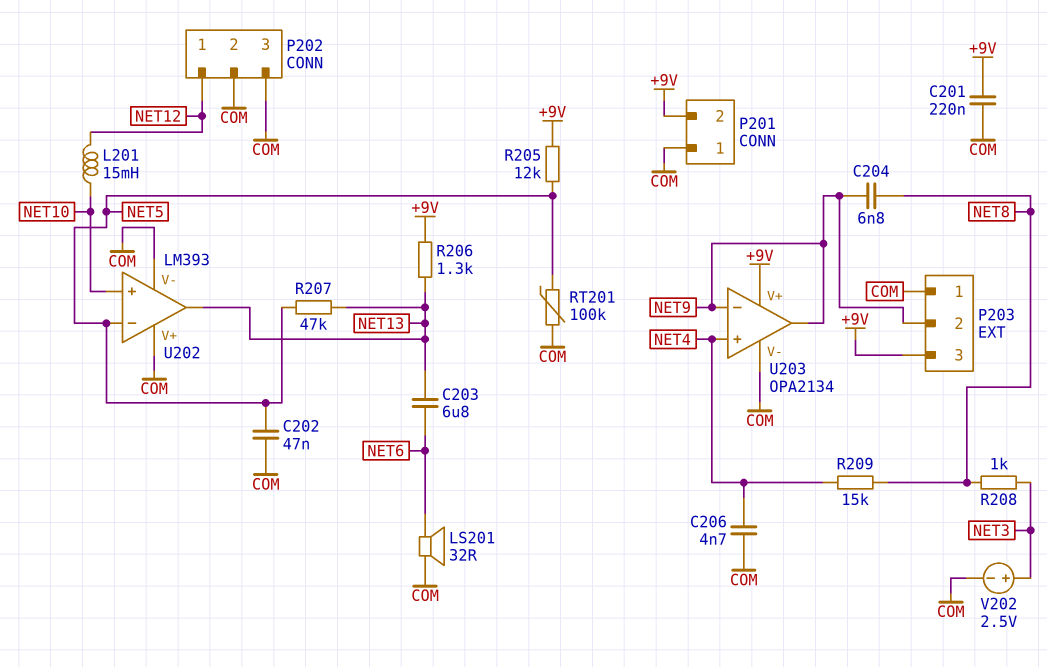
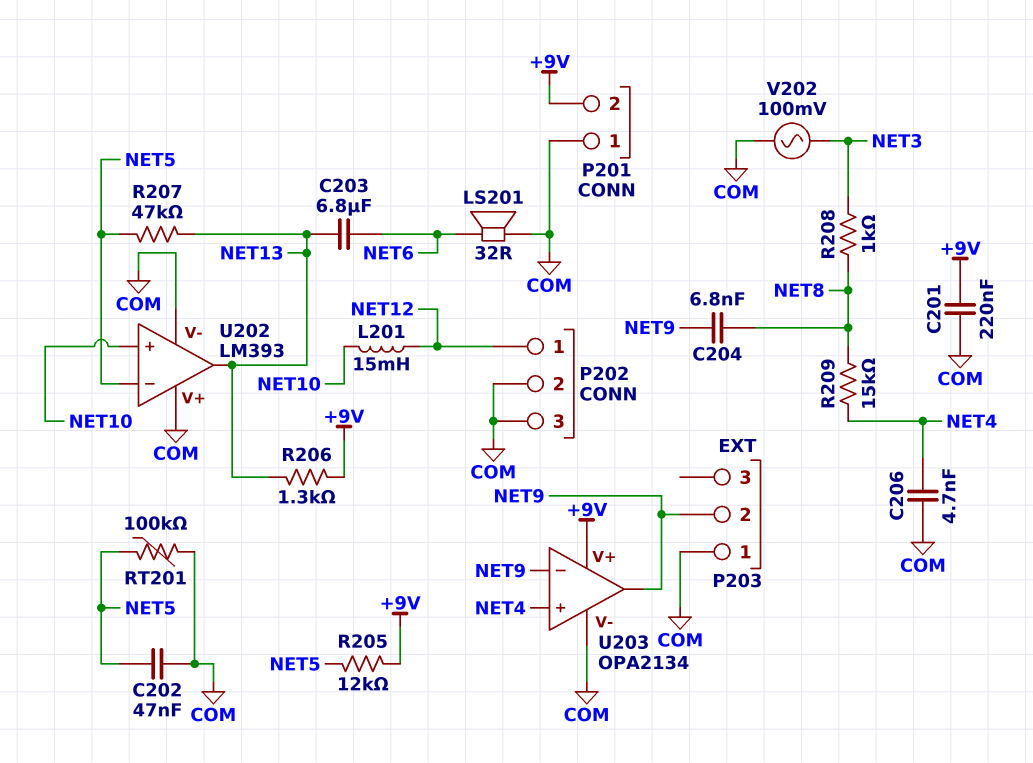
P203 pin 3: +9V -> none
V202: 2.5V (plus NET3, minus COM) -> AC 100mV (COM, NET3)

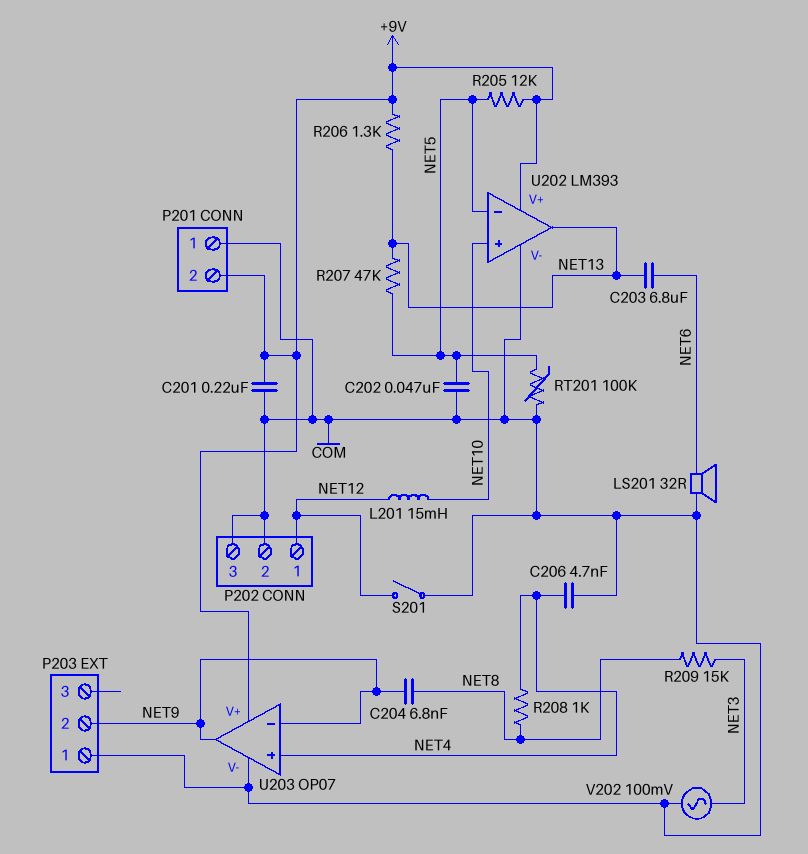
R208: 1k (NET3, NET8) -> 1k (NET4, NET8)
R209: 15k (NET4, NET8) -> 15k (NET3, NET8)
S201: none -> switch (COM, NET12)
U202 pin V+: COM -> +9V
U203: OPA2134 -> OP07

